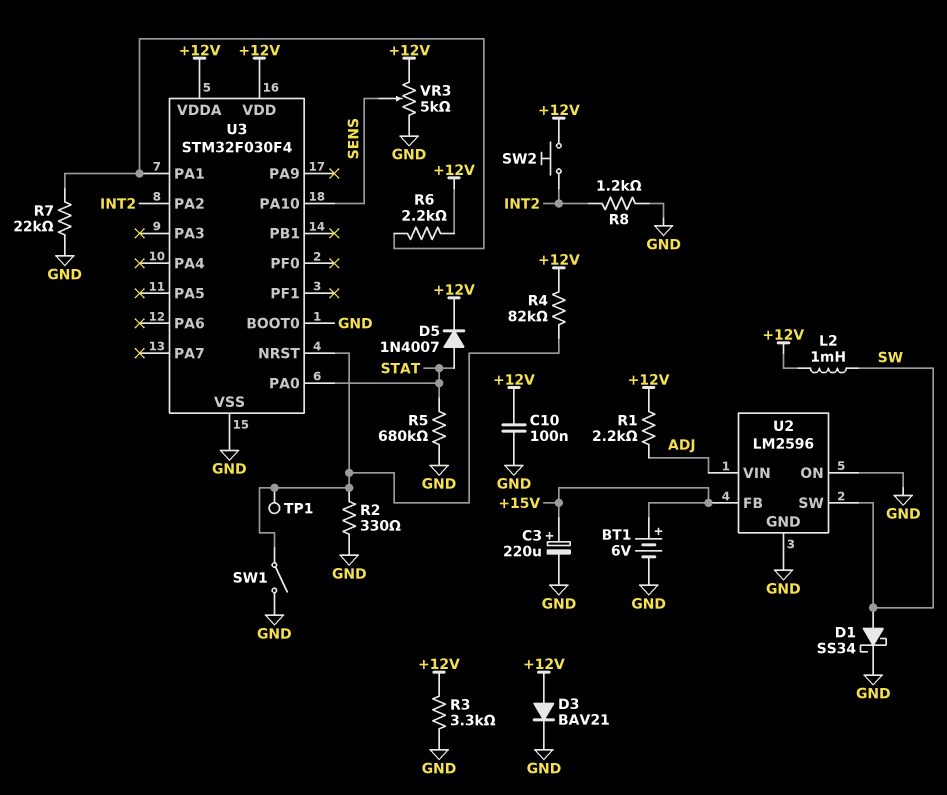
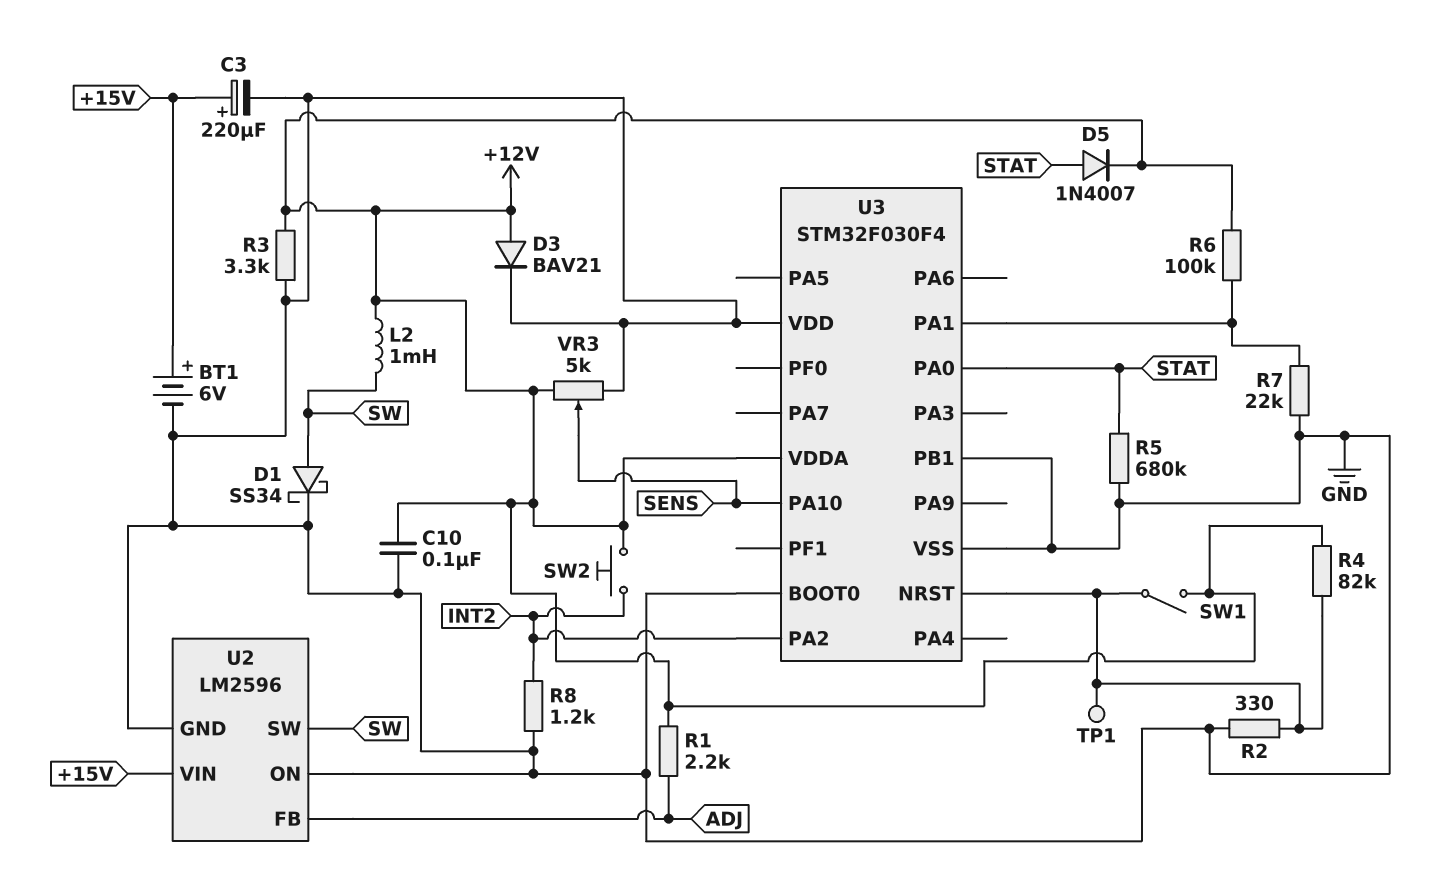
R6: 2.2k (+12V, U3/PA1) -> 100k (+12V, U3/PA1)
SW1: switch (GND, U3/NRST) -> switch (+12V, U3/NRST)
U2 pin FB: +15V -> ADJ
U2 pin VIN: ADJ -> +15V
U3 pin PB1: none -> GND
U3 pin VDD: +12V -> GND

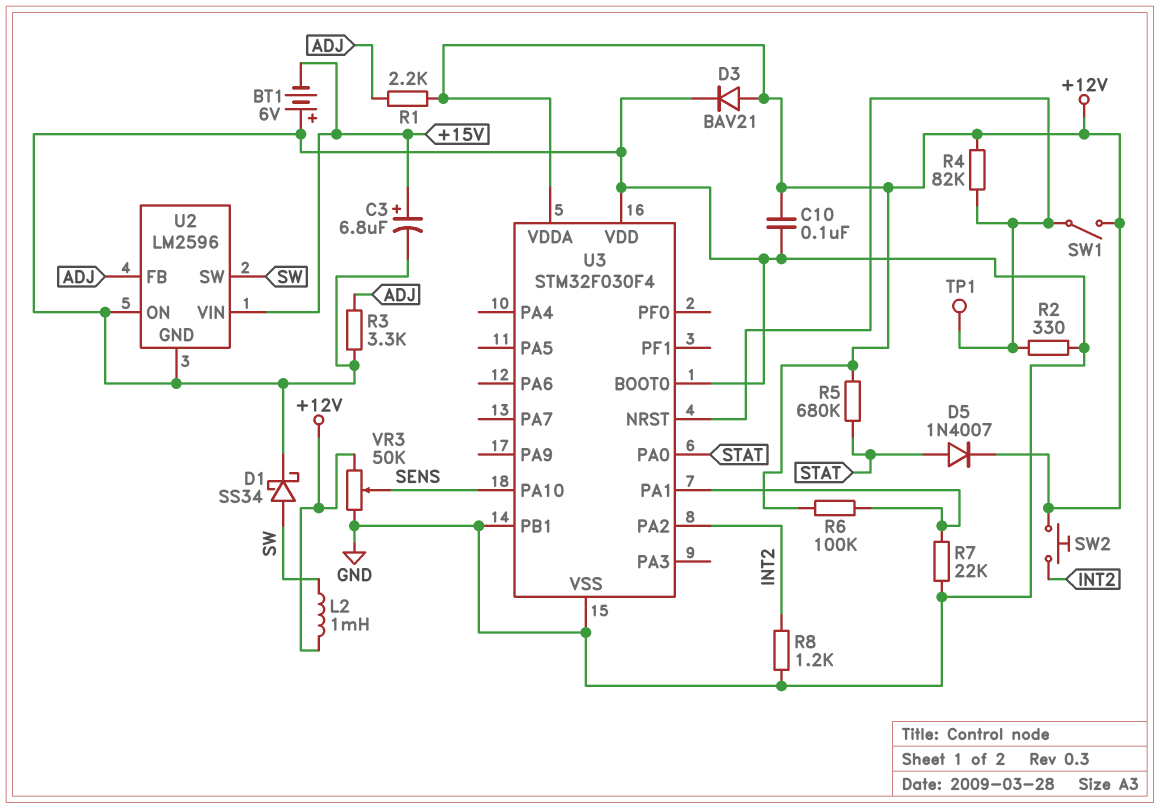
BT1: 6V (plus +15V, minus GND) -> 6V (plus GND, minus +15V)
C3: 220uF (plus +15V, minus GND) -> 6.8uF (plus +15V, minus GND)
R3: 3.3k (+12V, GND) -> 3.3k (ADJ, GND)
R5: 680k (GND, STAT) -> 680k (+12V, STAT)
VR3: 5k (+12V, GND, wiper SENS) -> 50k (+12V, GND, wiper SENS)

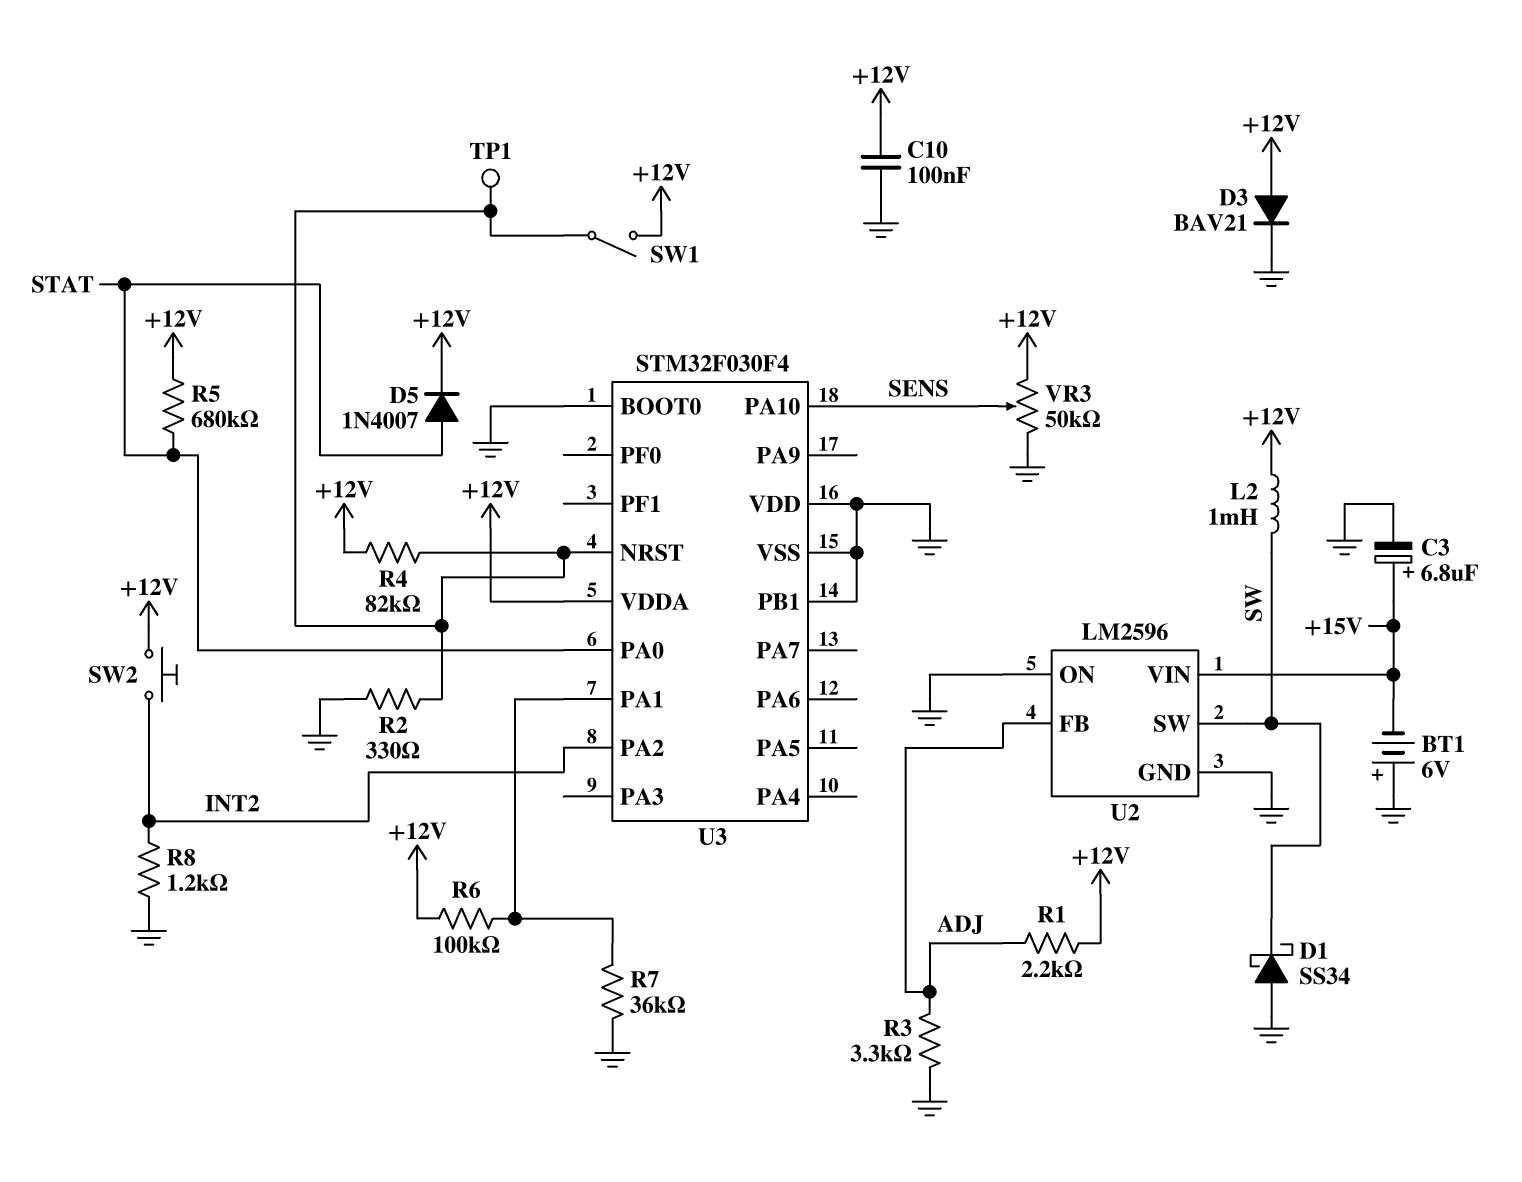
D1: schottky SS34 (A SW, K GND) -> schottky SS34 (A GND, K SW)
R7: 22k (GND, U3/PA1) -> 36k (GND, U3/PA1)

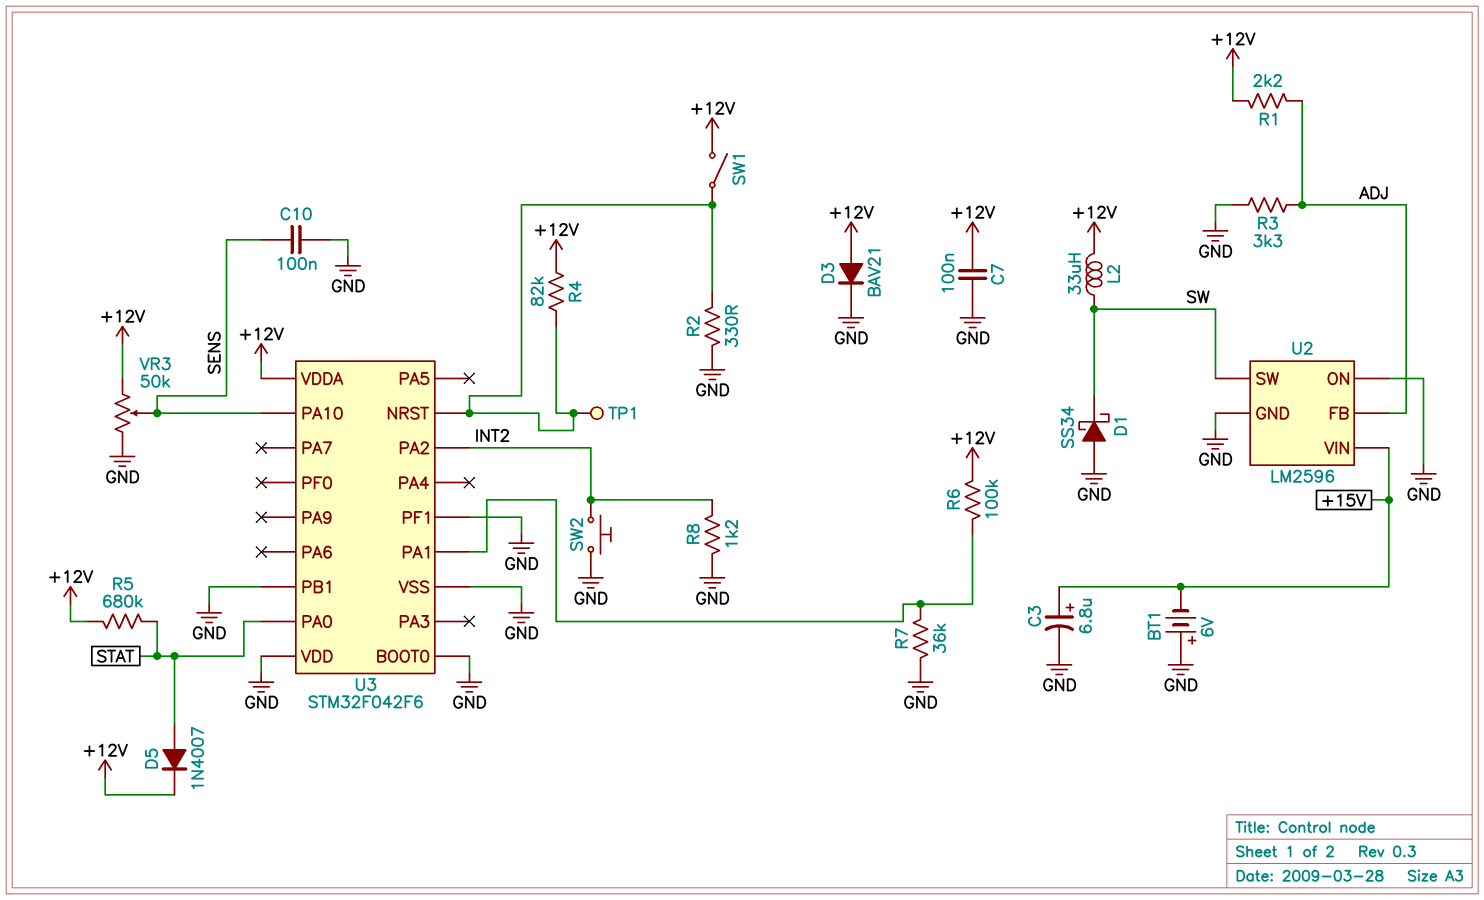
C7: none -> 100nF (+12V, GND)
C10: 100nF (+12V, GND) -> 100nF (GND, SENS)
L2: 1mH (+12V, SW) -> 33uH (+12V, SW)
SW2: button (+12V, INT2) -> button (GND, INT2)
U3: STM32F030F4 -> STM32F042F6
U3 pin PF1: none -> GND

